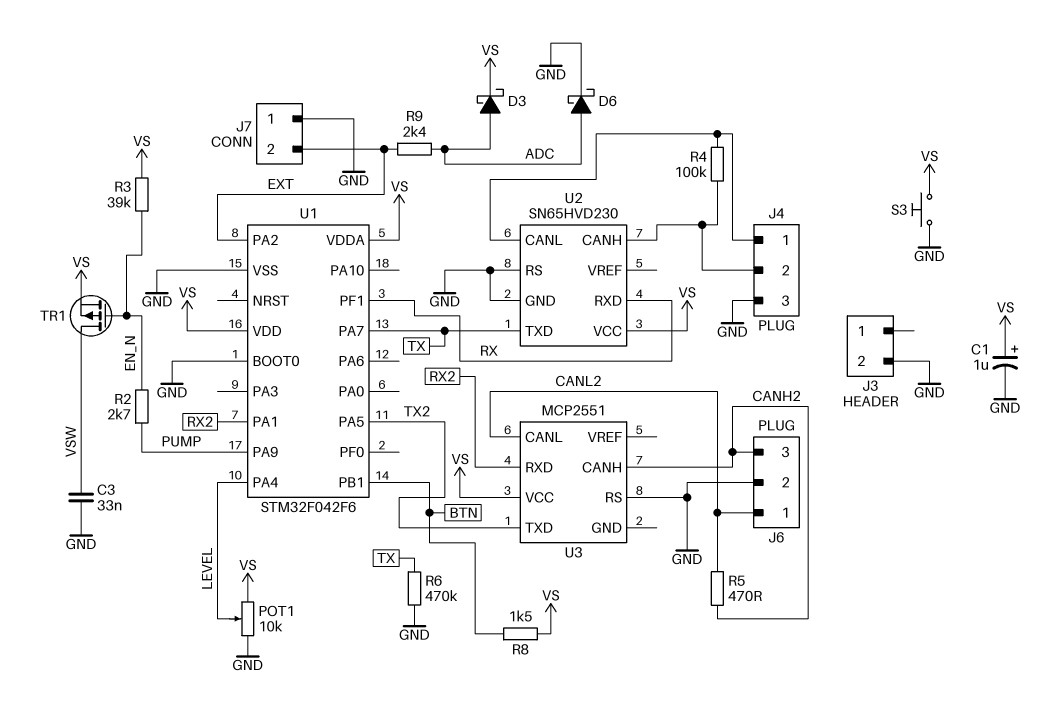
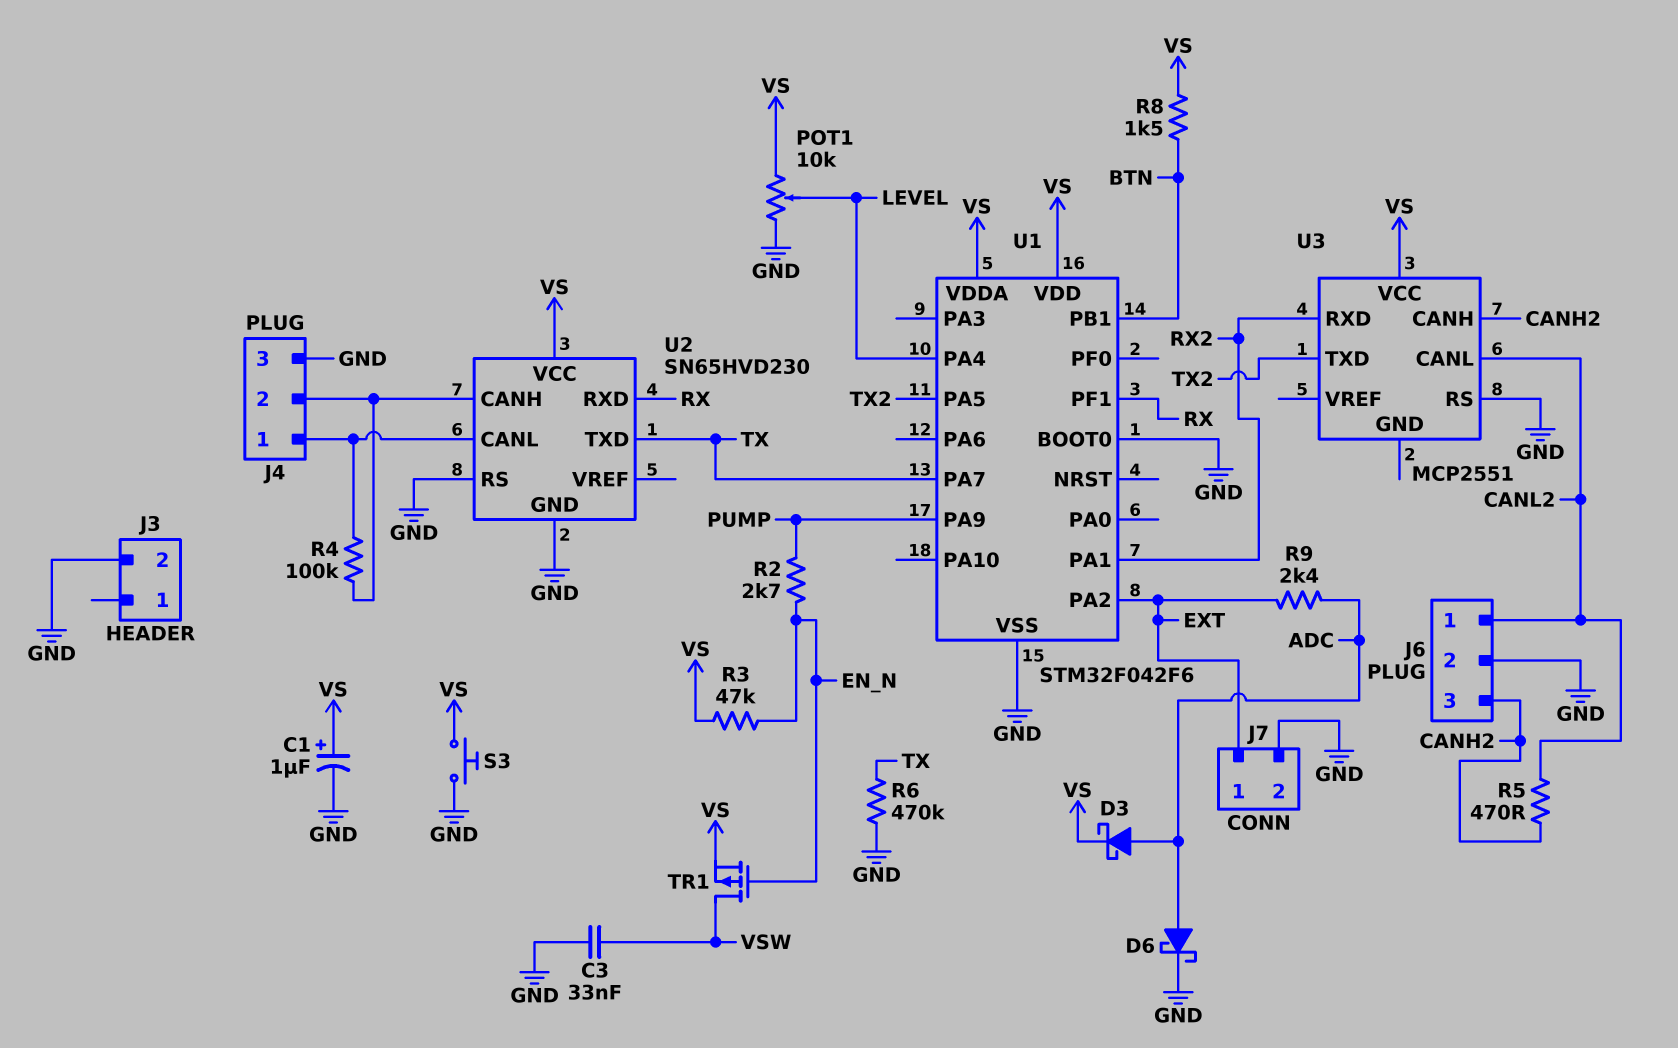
J7 pin 1: GND -> EXT
J7 pin 2: EXT -> GND
R3: 39k (EN_N, VS) -> 47k (EN_N, VS)

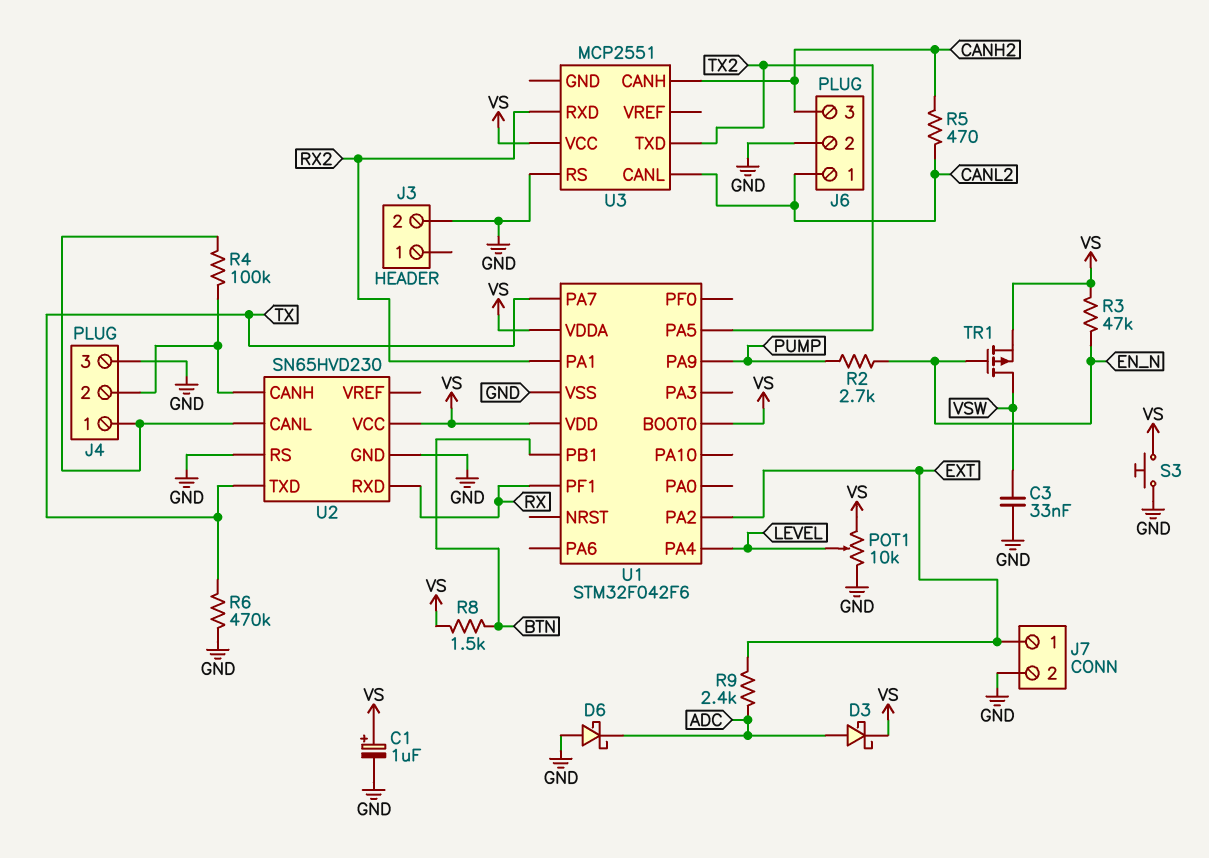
D6: schottky (A ADC, K GND) -> schottky (A GND, K ADC)
U1 pin BOOT0: GND -> VS

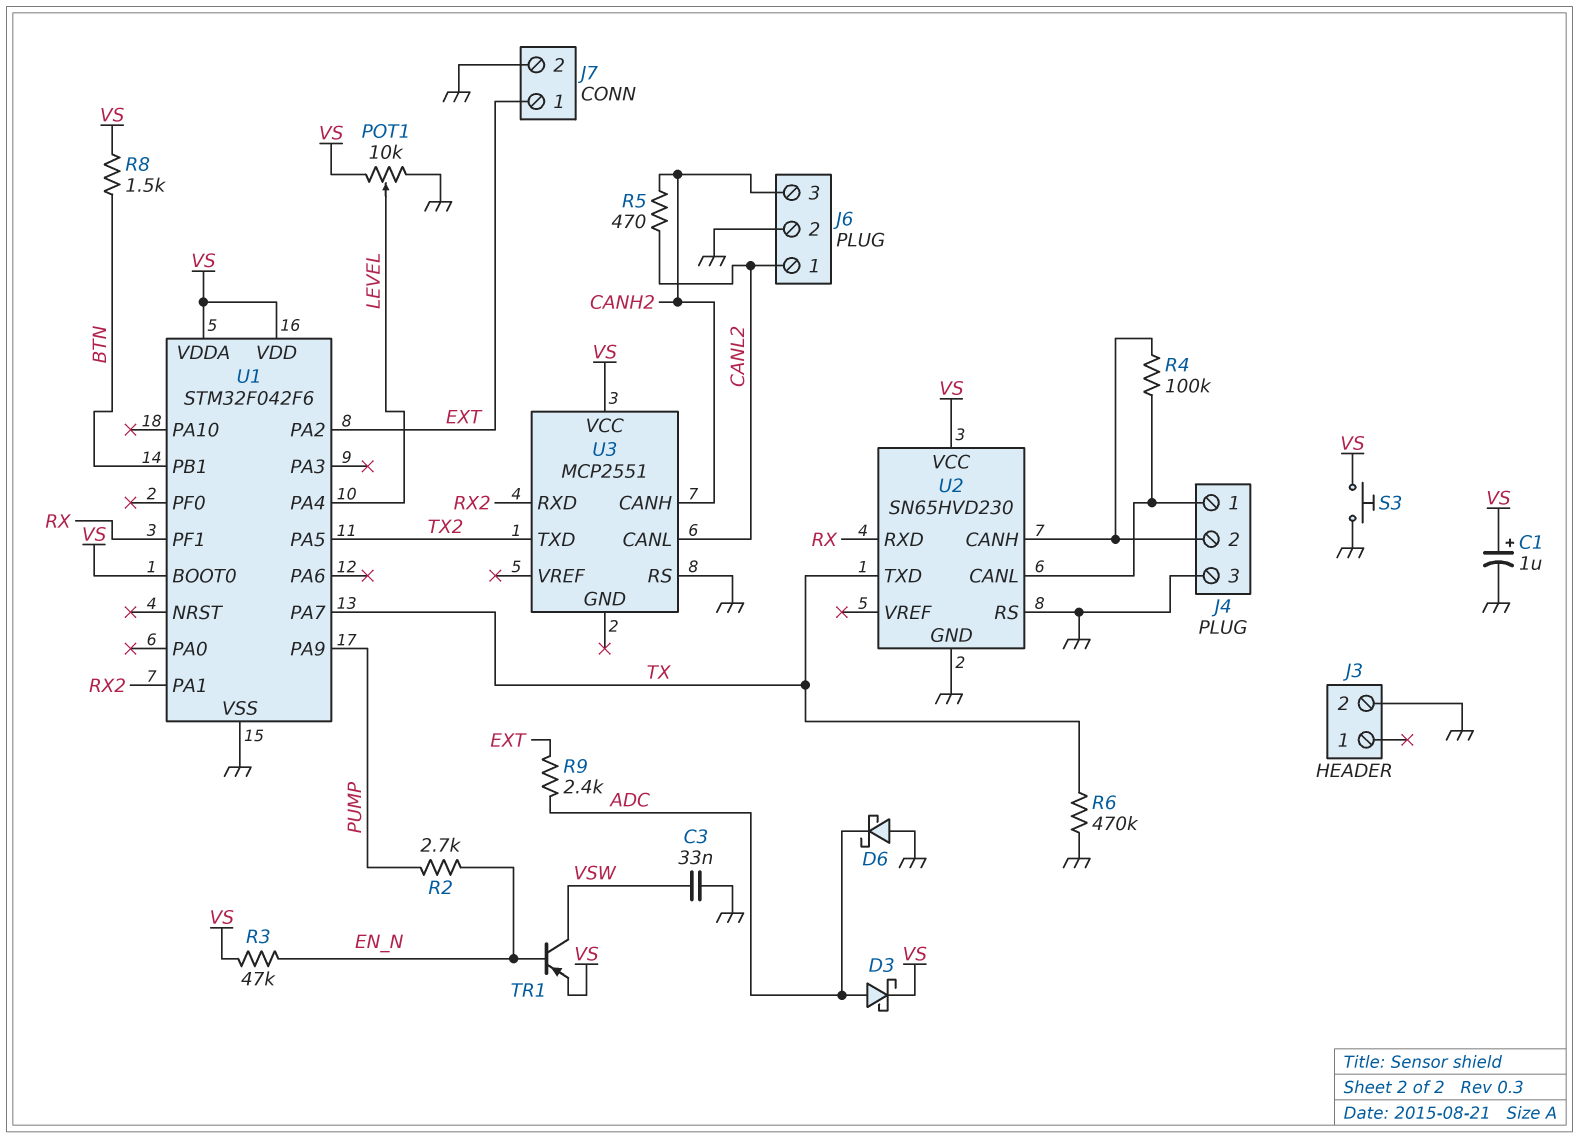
TR1: PMOS (G EN_N, D VSW, S VS) -> PNP (B EN_N, C VSW, E VS)

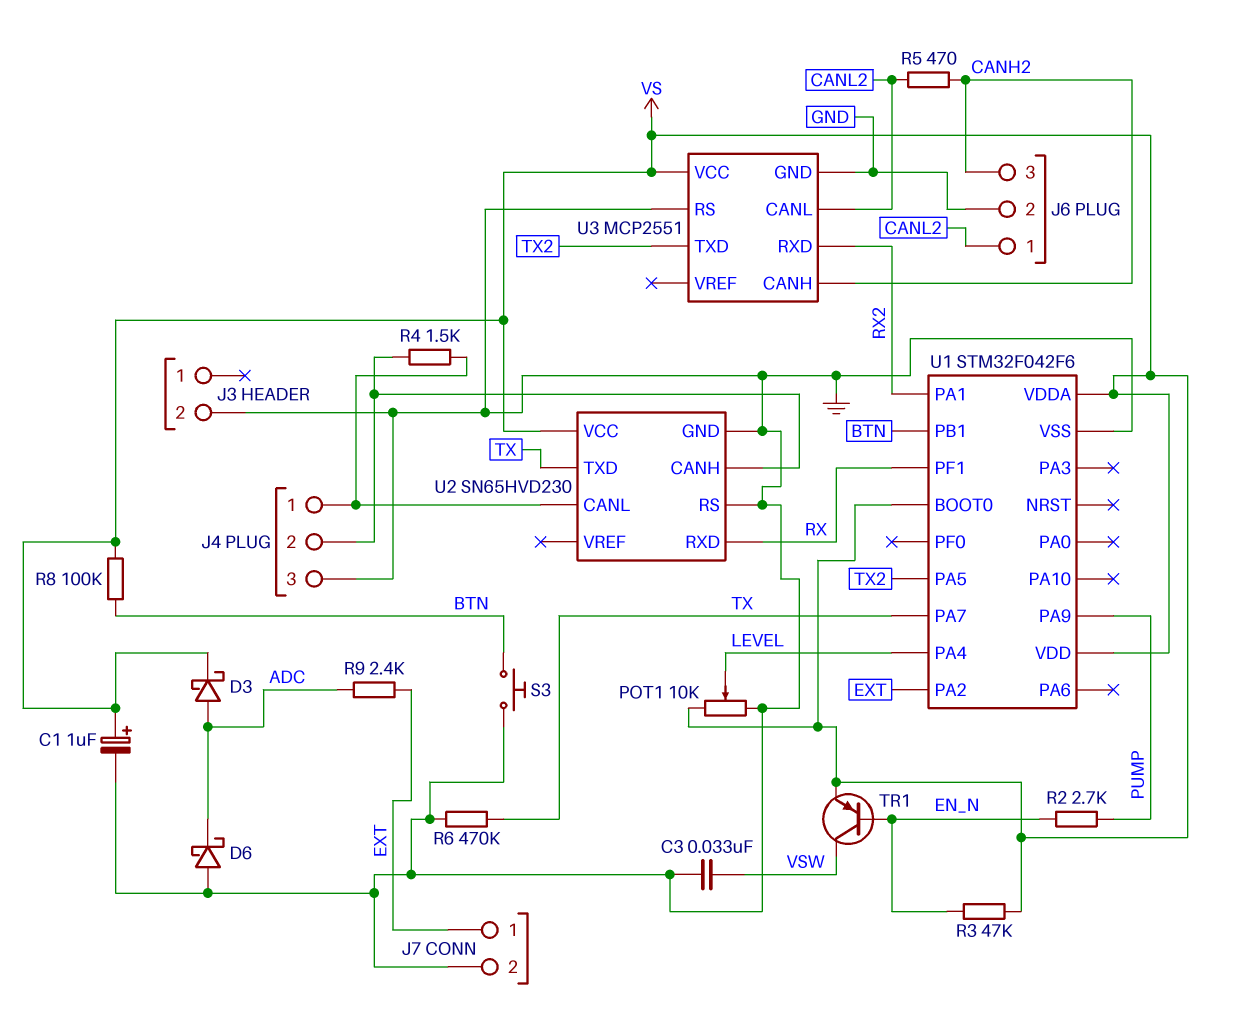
R4: 100k (J4/1, J4/2) -> 1.5k (J4/1, J4/2)
R8: 1.5k (BTN, VS) -> 100k (BTN, VS)
S3: button (GND, VS) -> button (BTN, GND)
U3 pin GND: none -> GND

